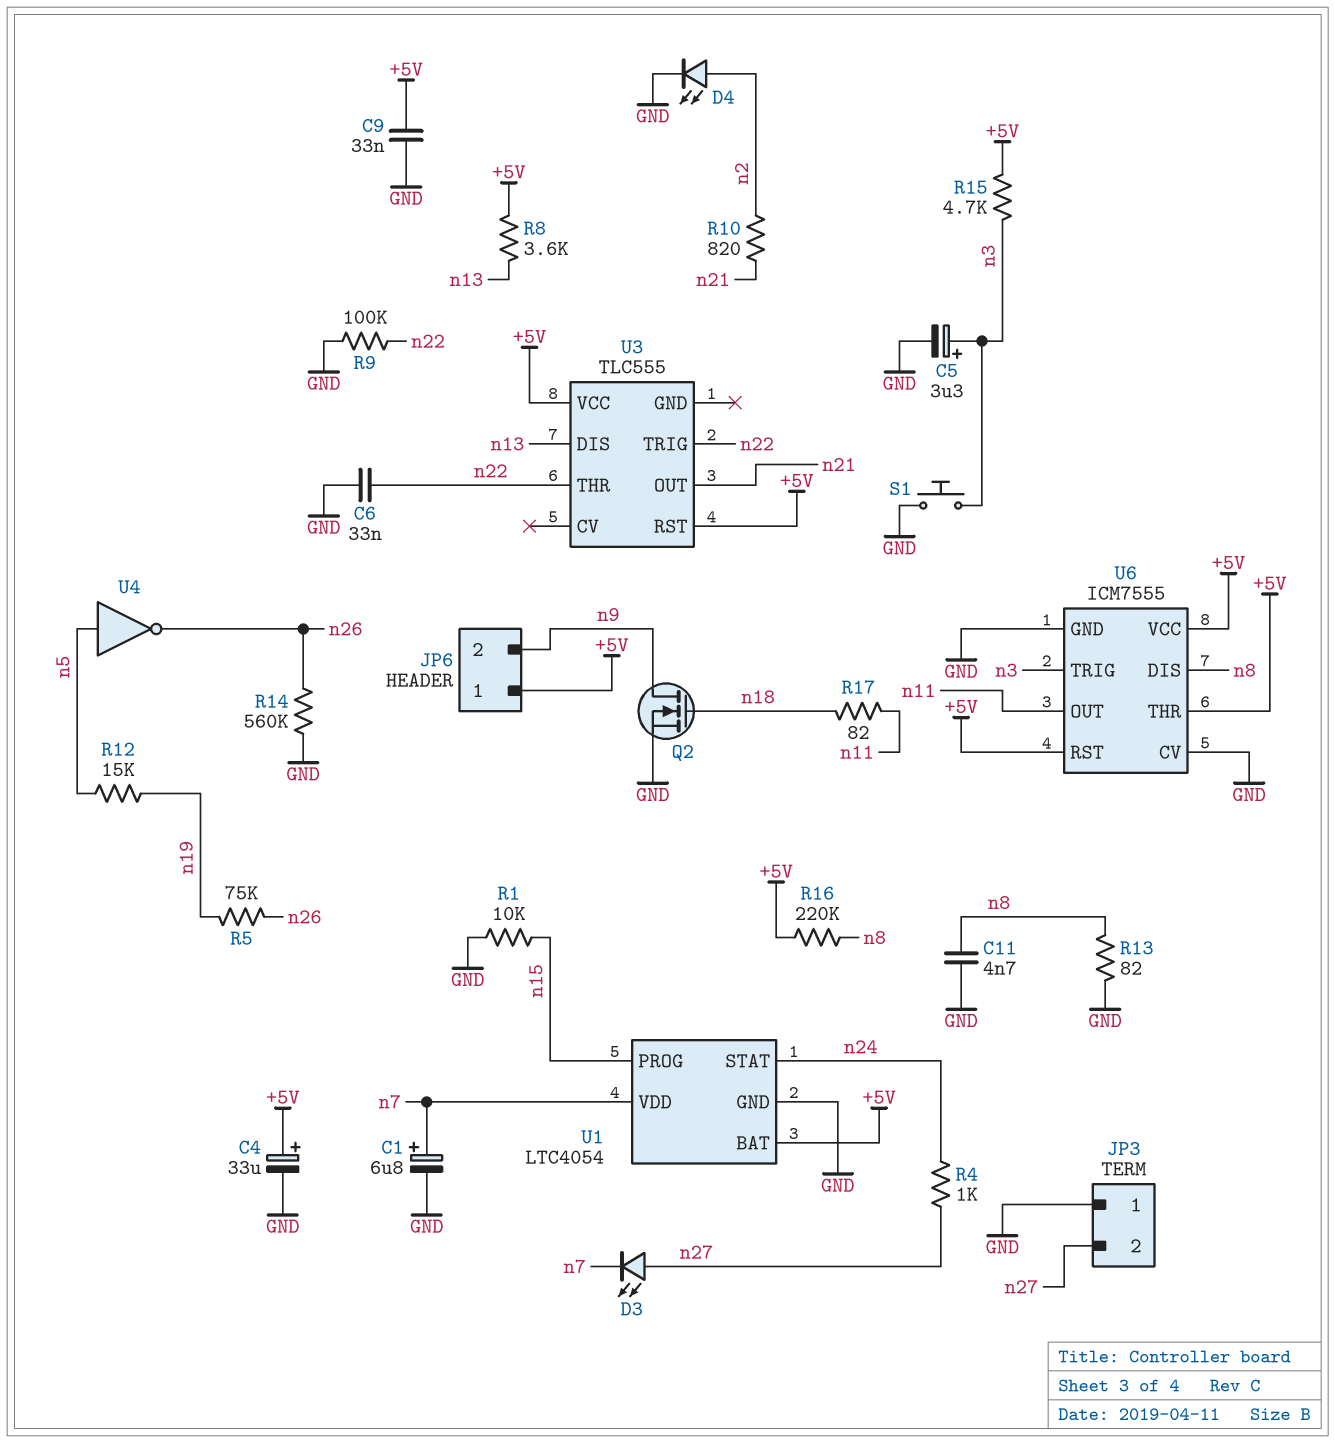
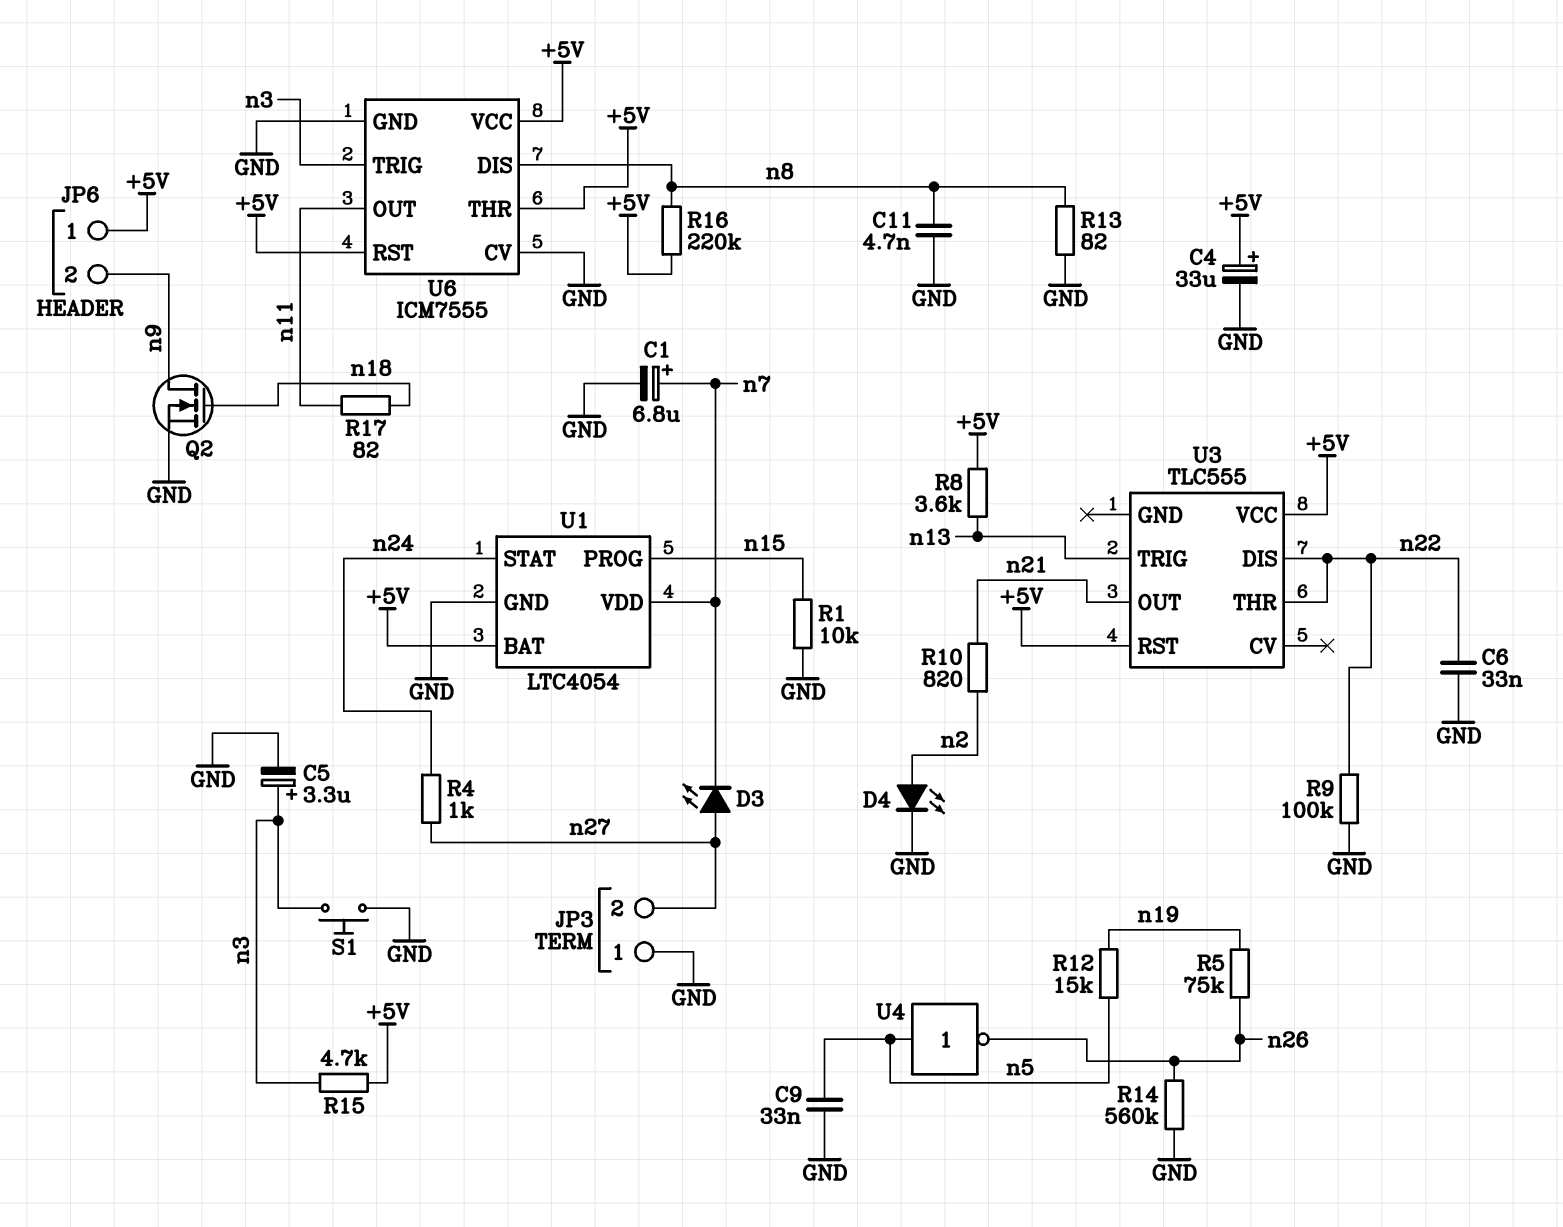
C9: 33nF (+5V, GND) -> 33nF (GND, n5)
U3 pin DIS: n13 -> n22
U3 pin TRIG: n22 -> n13

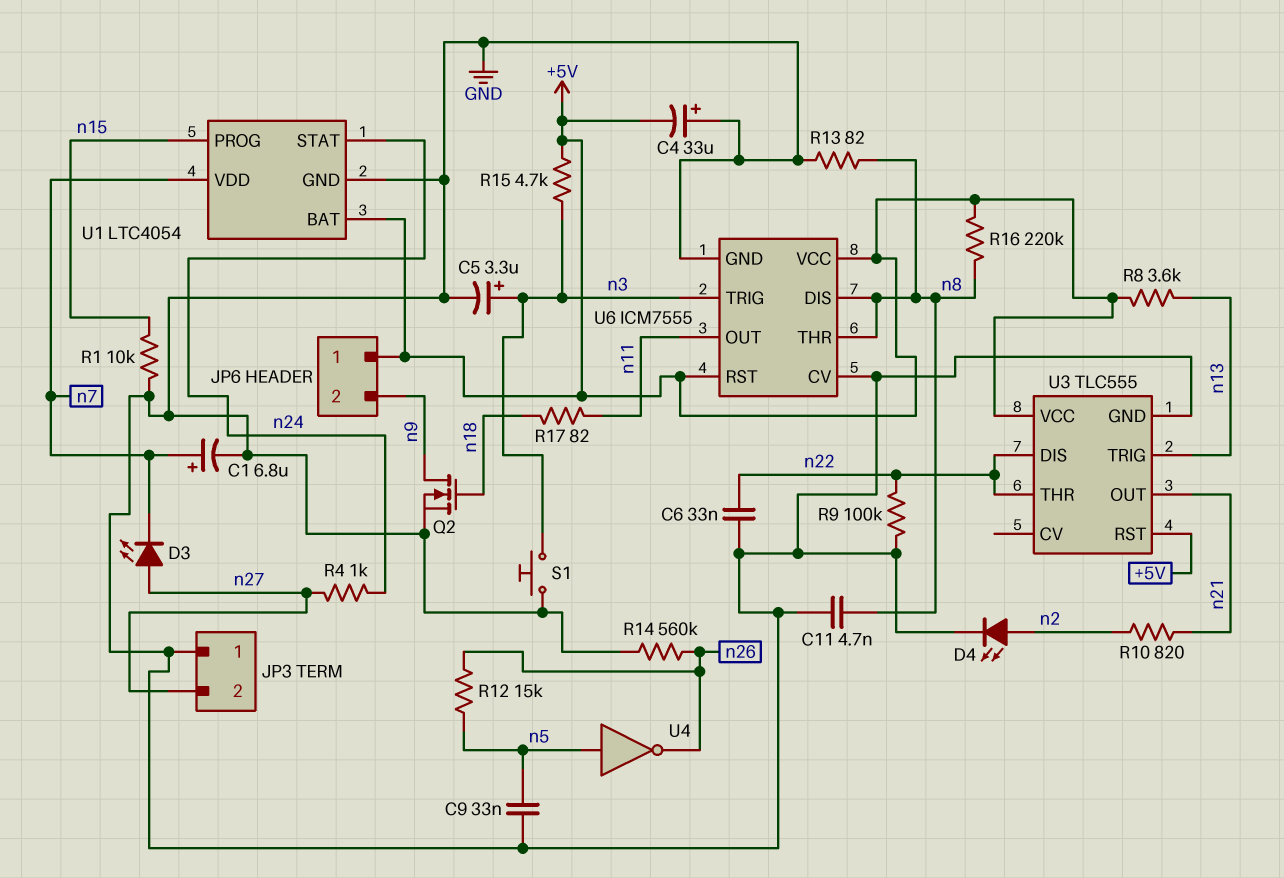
C4: 33uF (plus +5V, minus GND) -> 33uF (plus GND, minus +5V)
R5: 75k (n19, n26) -> none
R12: 15k (n5, n19) -> 15k (n5, n26)
U3 pin GND: none -> GND
U6 pin THR: +5V -> n8

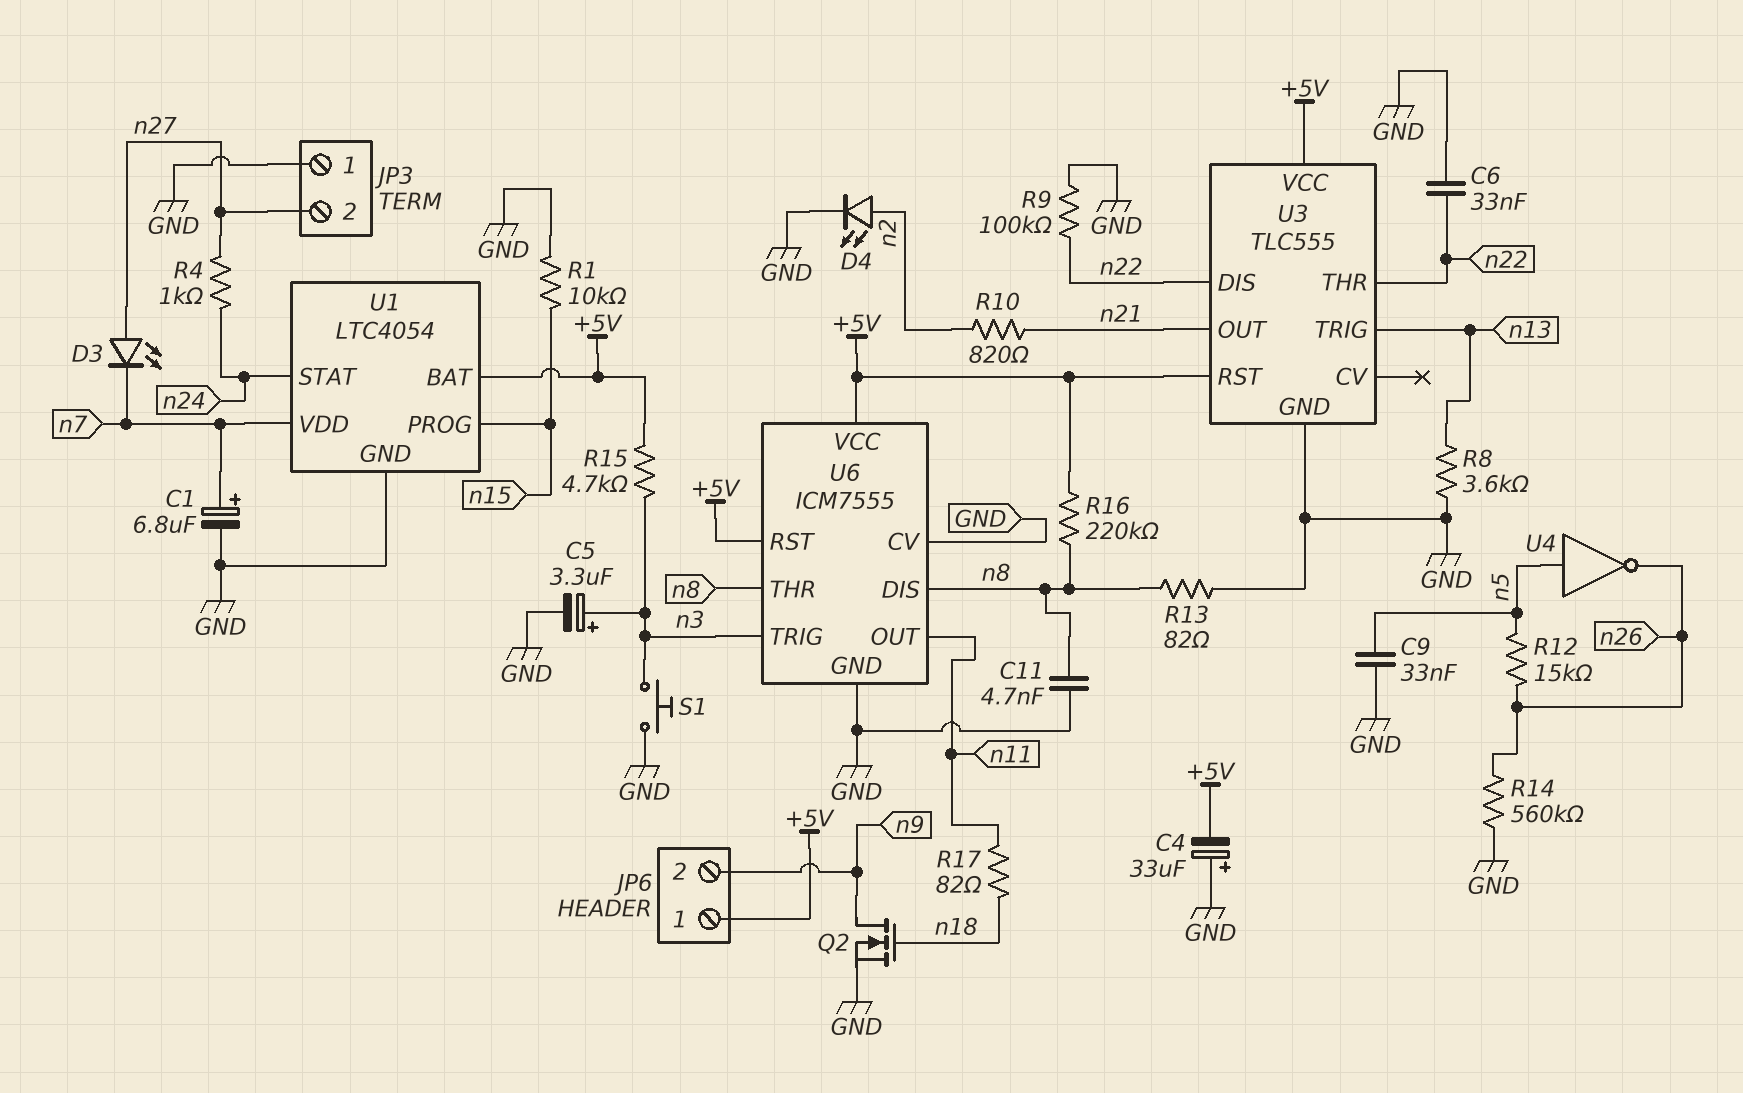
R8: 3.6k (+5V, n13) -> 3.6k (GND, n13)

